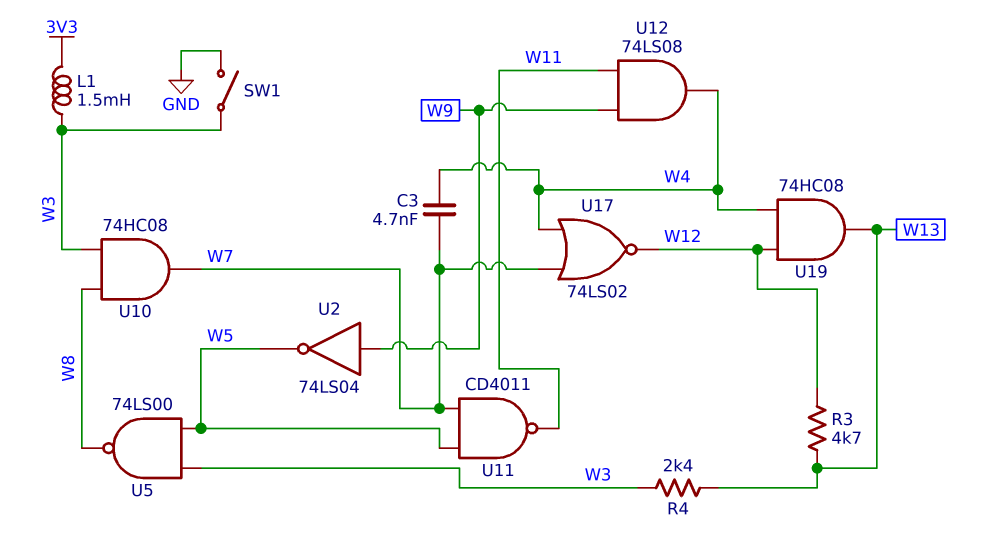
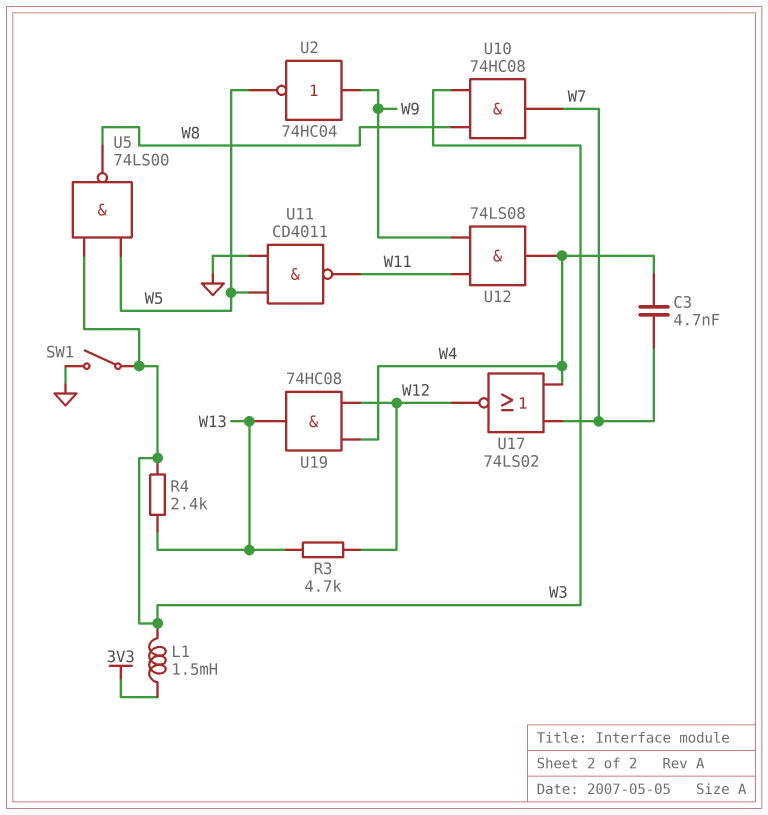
U2: NOT 74LS04 (in W9, out W5) -> NOT 74HC04 (in W9, out W5)
U11: NAND CD4011 (in W5, in W7, out W11) -> NAND CD4011 (in GND, in W5, out W11)

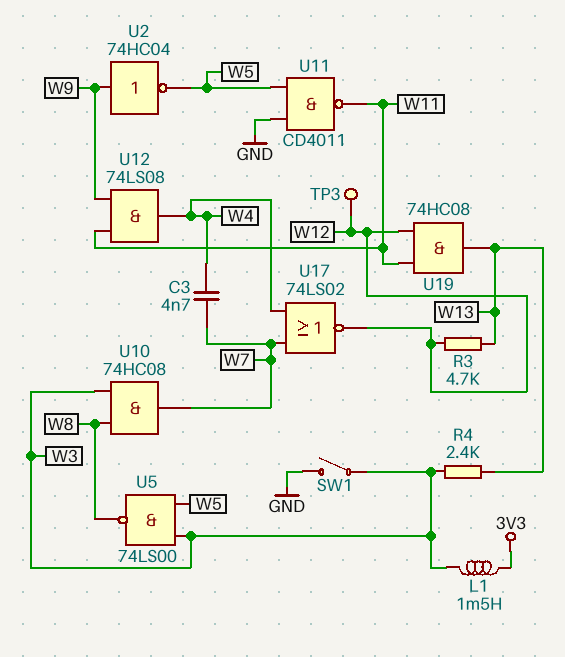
TP3: none -> test point (W12)
U19: AND 74HC08 (in W4, in W12, out W13) -> AND 74HC08 (in W11, in W12, out W13)

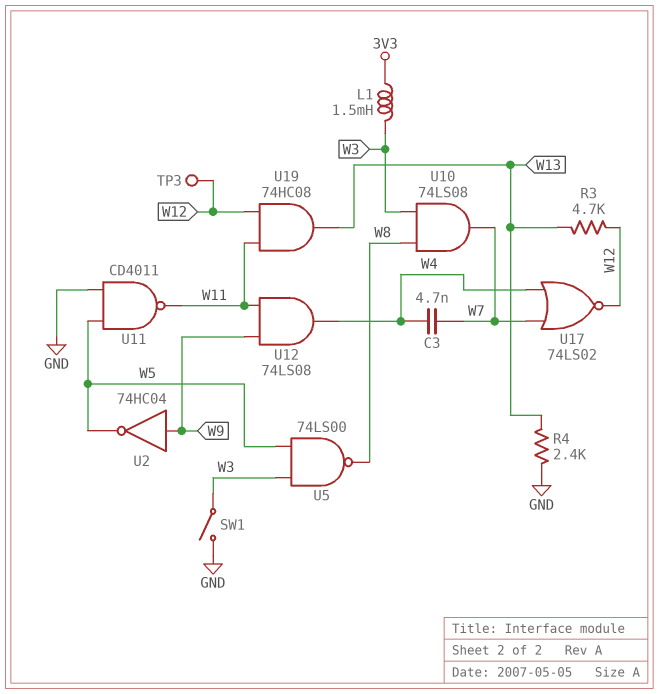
R4: 2.4k (W3, W13) -> 2.4k (GND, W13)
U10: AND 74HC08 (in W3, in W8, out W7) -> AND 74LS08 (in W3, in W8, out W7)

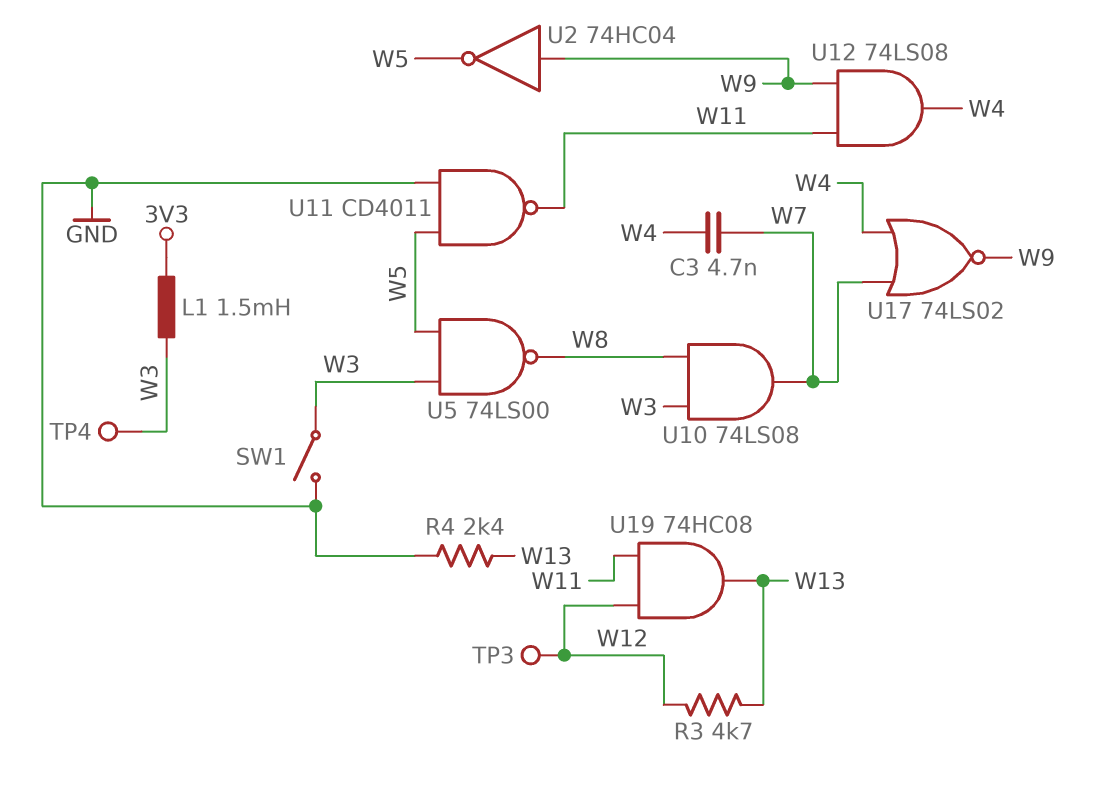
TP4: none -> test point (W3)
U17: NOR 74LS02 (in W4, in W7, out W12) -> NOR 74LS02 (in W4, in W7, out W9)

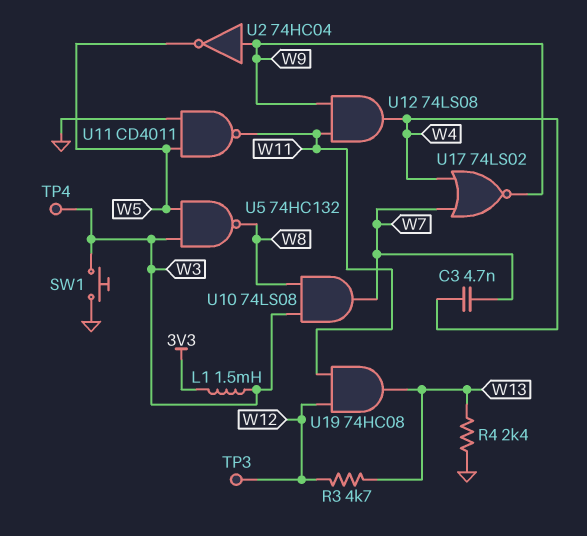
SW1: switch (GND, W3) -> button (GND, W3)
U5: NAND 74LS00 (in W3, in W5, out W8) -> NAND 74HC132 (in W3, in W5, out W8)

